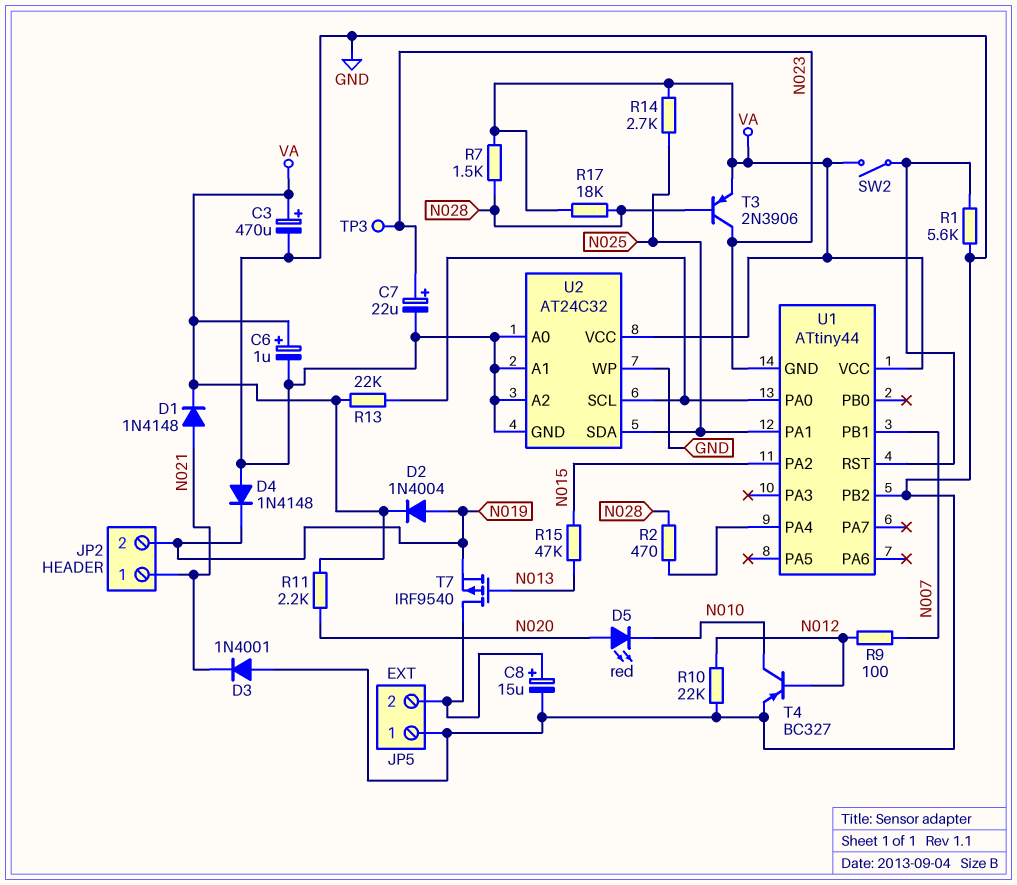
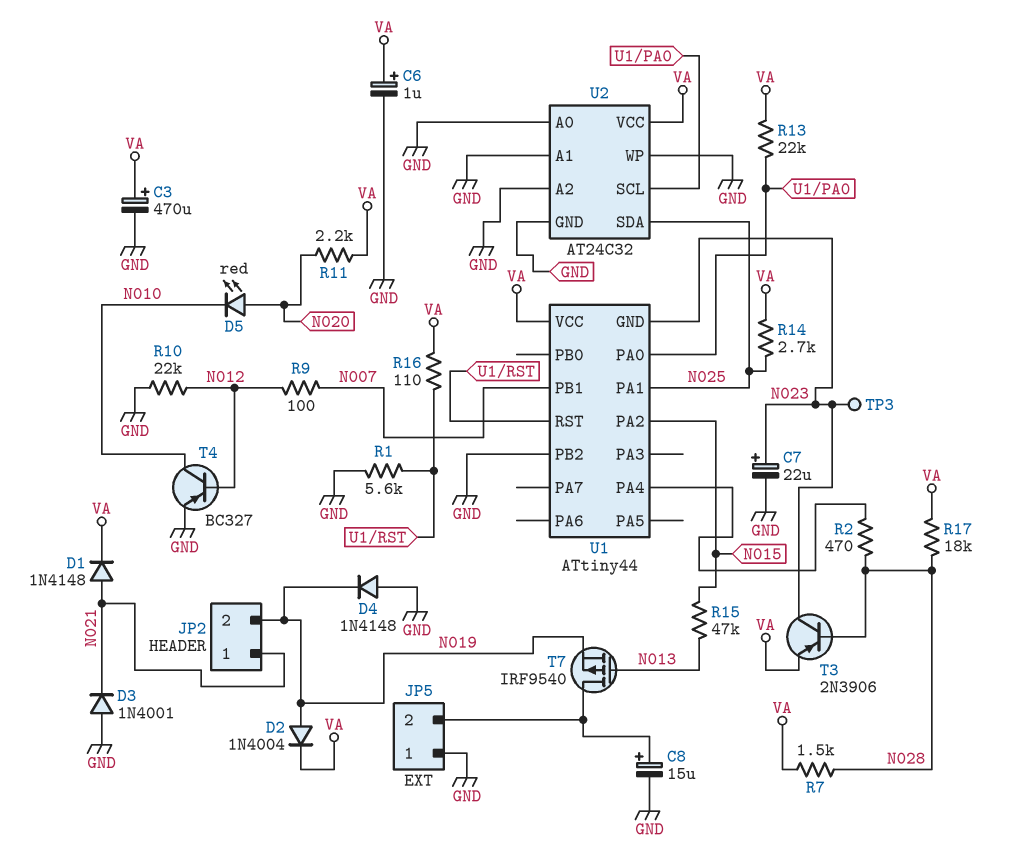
R16: none -> 110 (U1/RST, VA)
SW2: switch (U1/RST, VA) -> none

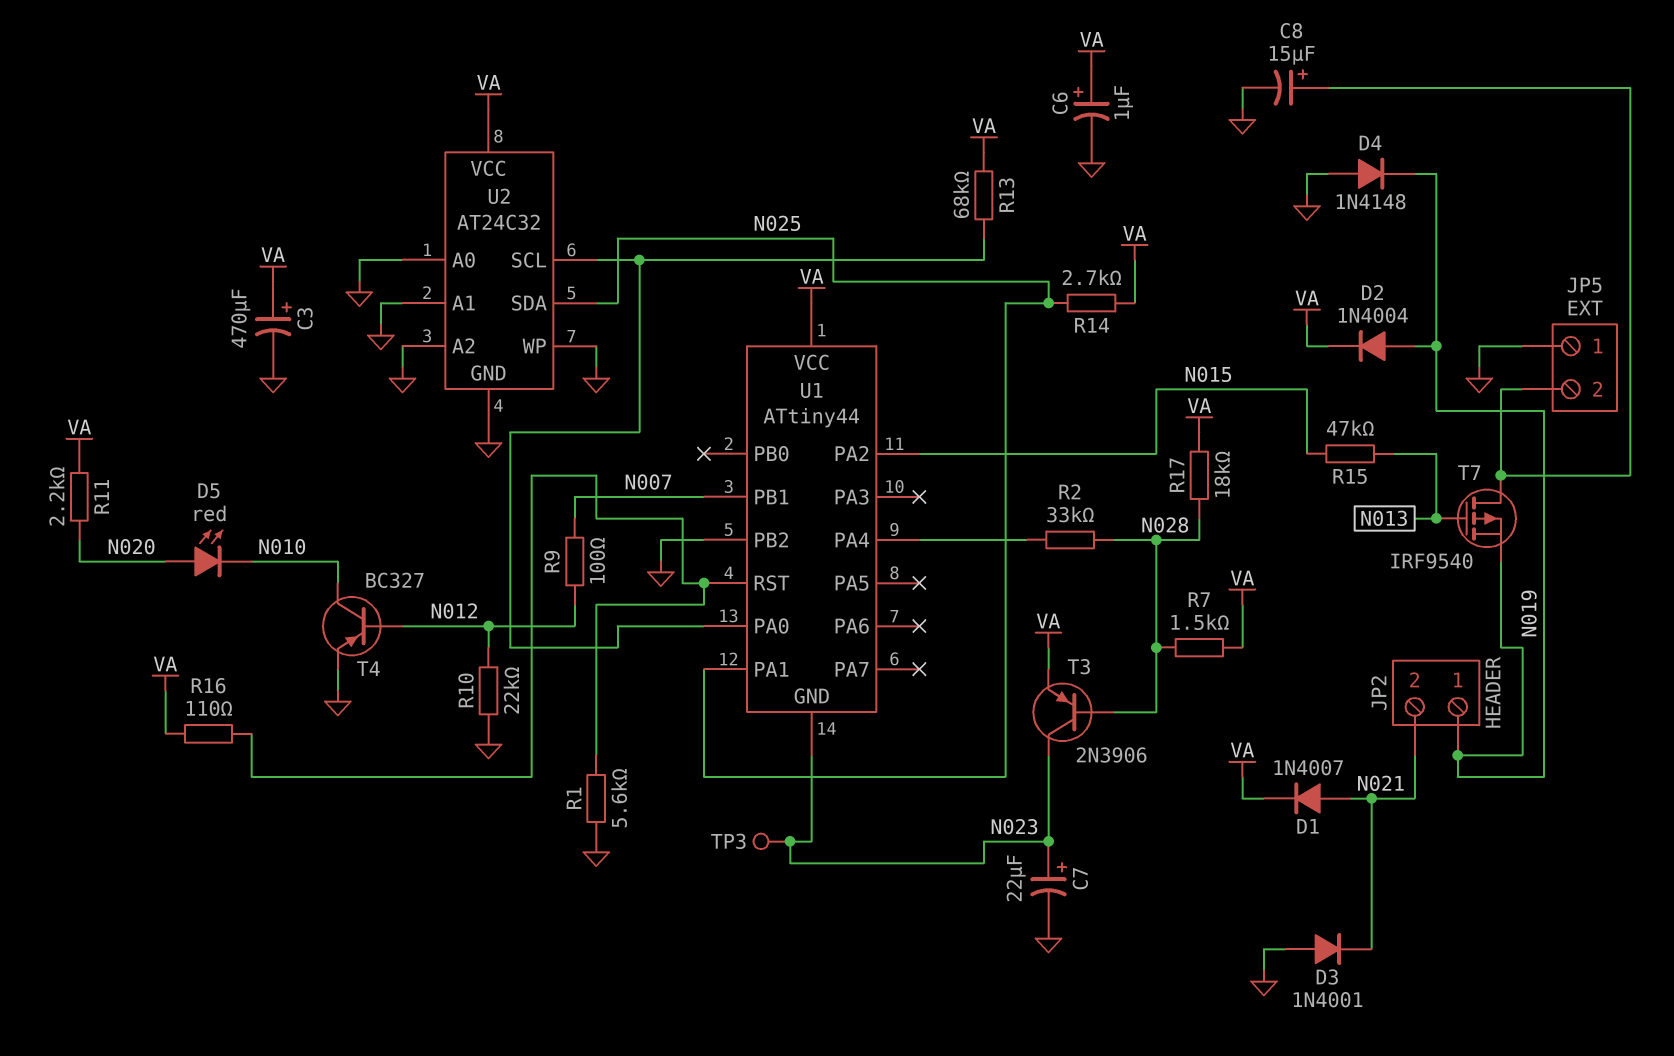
D1: diode 1N4148 (A N021, K VA) -> diode 1N4007 (A N021, K VA)
JP2 pin 1: N021 -> N019
JP2 pin 2: N019 -> N021
R2: 470 (N028, U1/PA4) -> 33k (N028, U1/PA4)
R13: 22k (U1/PA0, VA) -> 68k (U1/PA0, VA)

